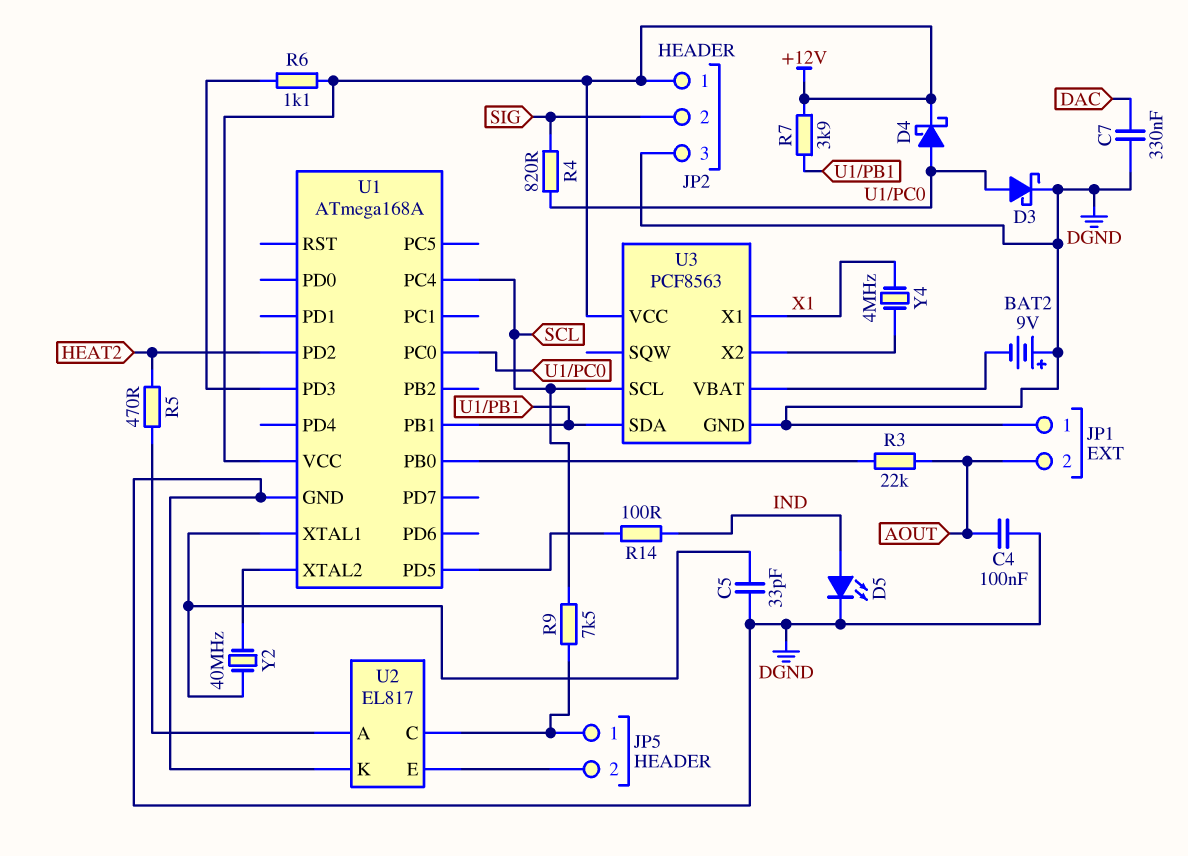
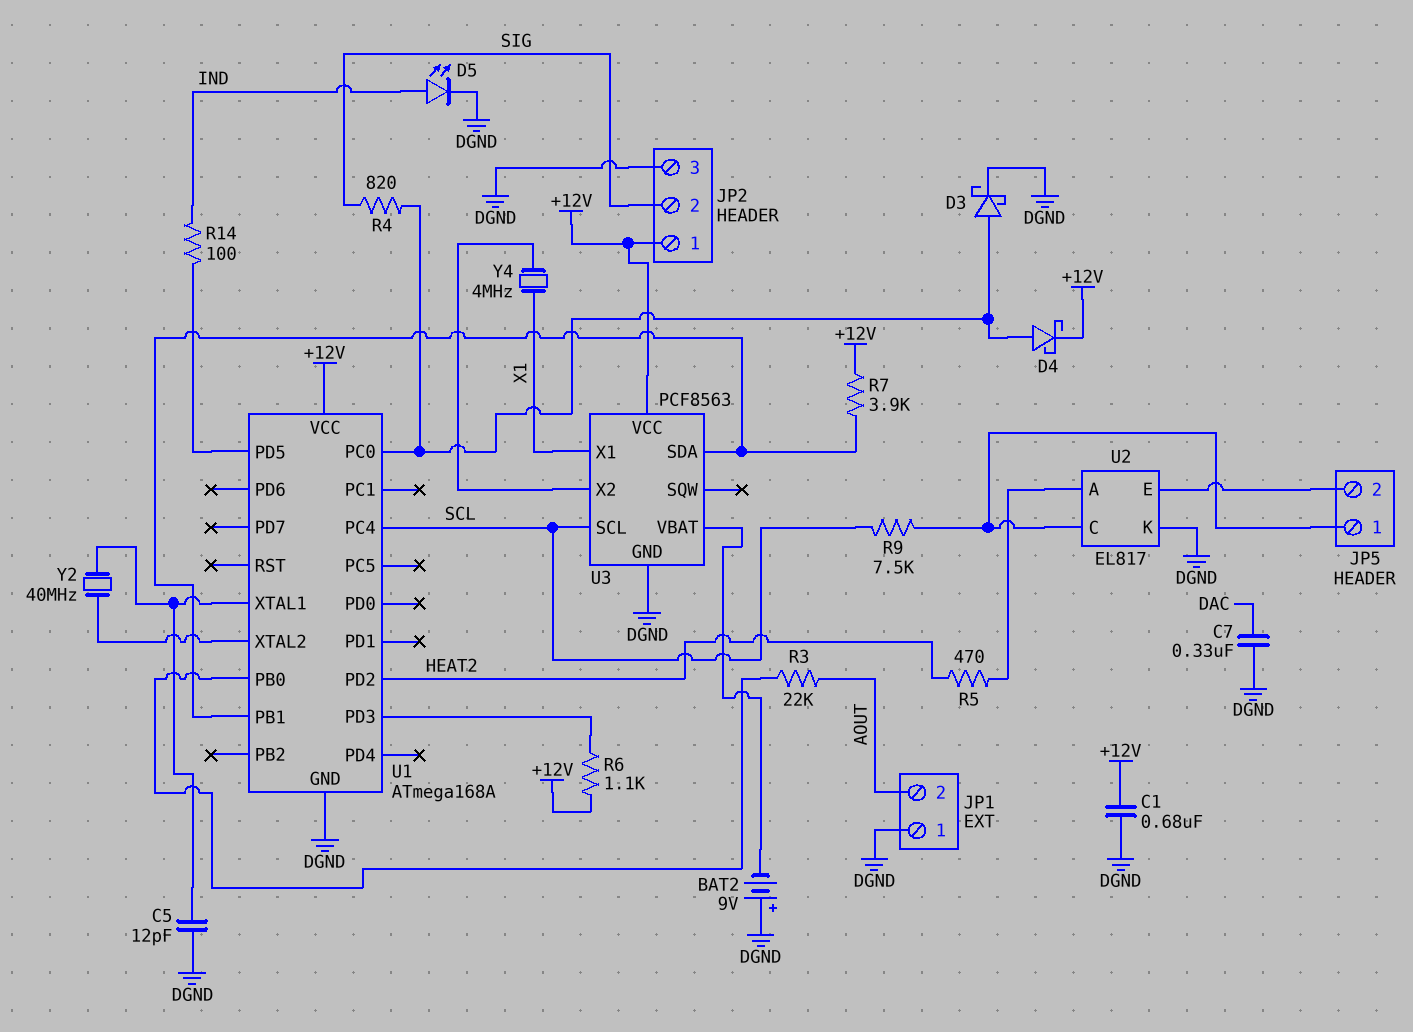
C1: none -> 680nF (+12V, DGND)
C4: 100nF (AOUT, DGND) -> none
C5: 33pF (DGND, U1/XTAL1) -> 12pF (DGND, U1/XTAL1)

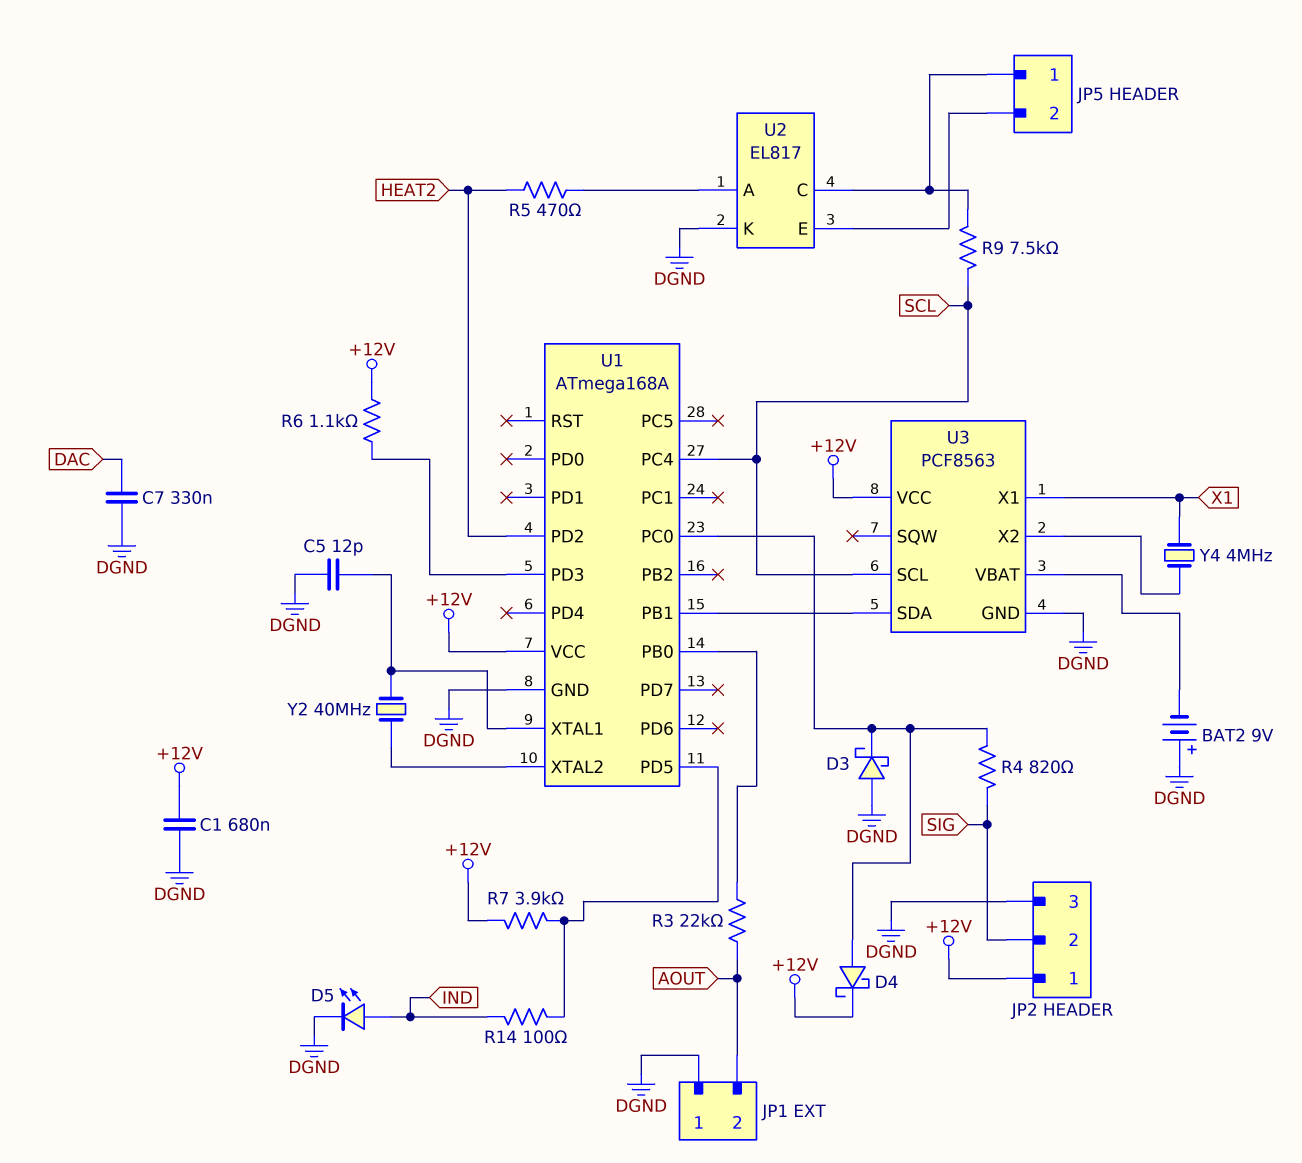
D3: schottky (A U1/PC0, K DGND) -> schottky (A DGND, K U1/PC0)
R7: 3.9k (+12V, U1/PB1) -> 3.9k (+12V, U1/PD5)

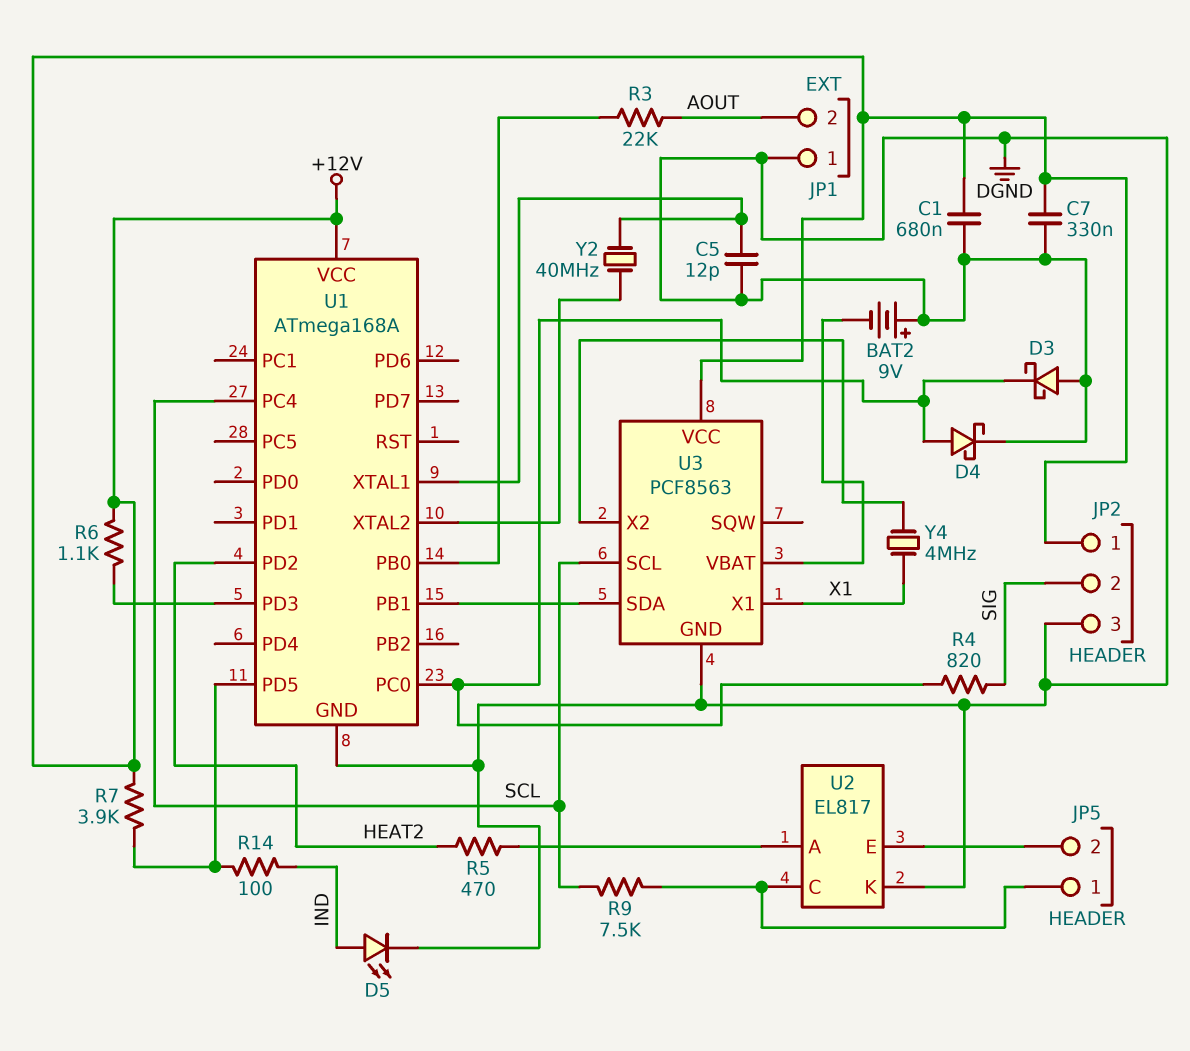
C7: 330nF (DAC, DGND) -> 330nF (+12V, DGND)
D4: schottky (A U1/PC0, K +12V) -> schottky (A U1/PC0, K DGND)

